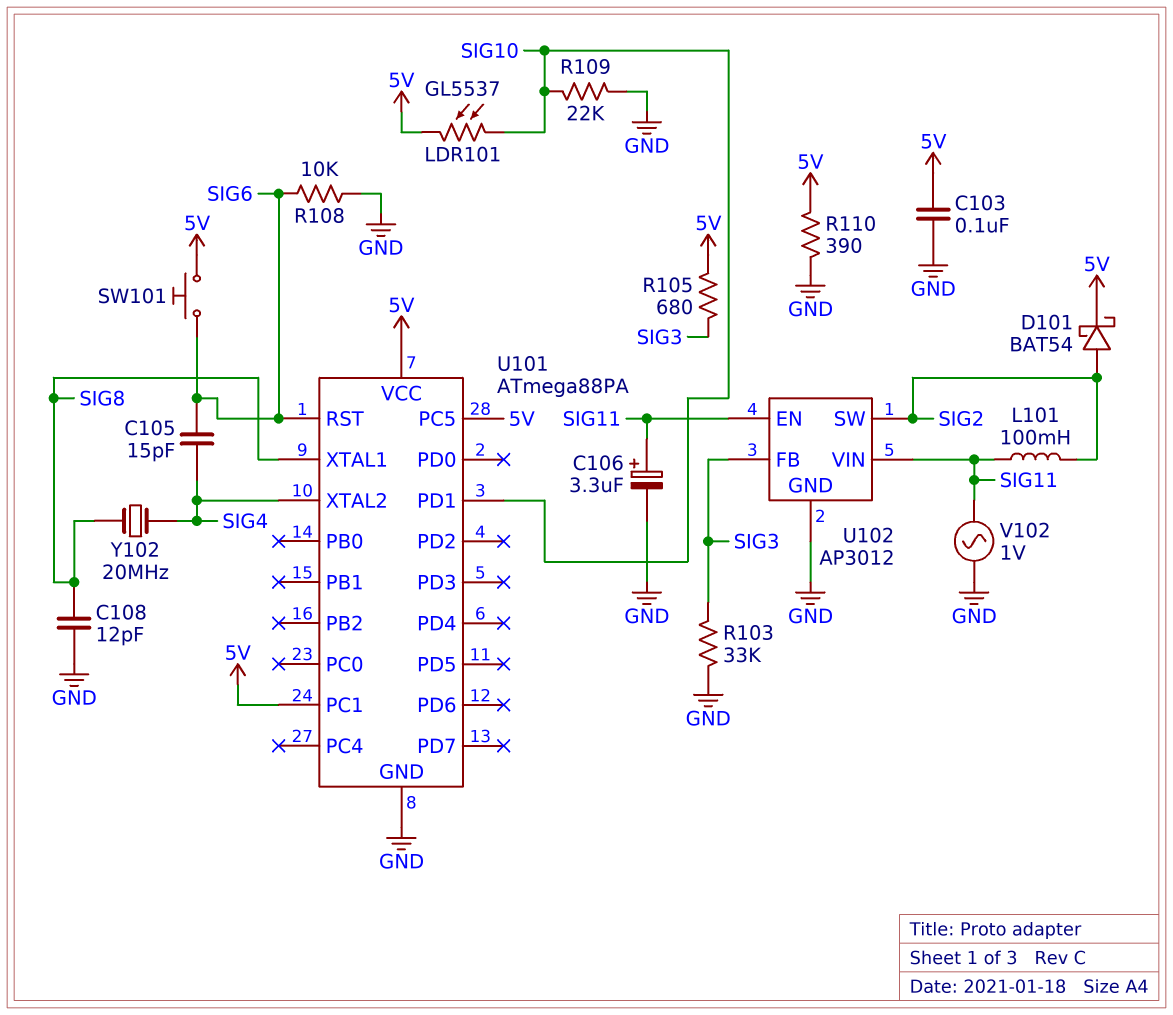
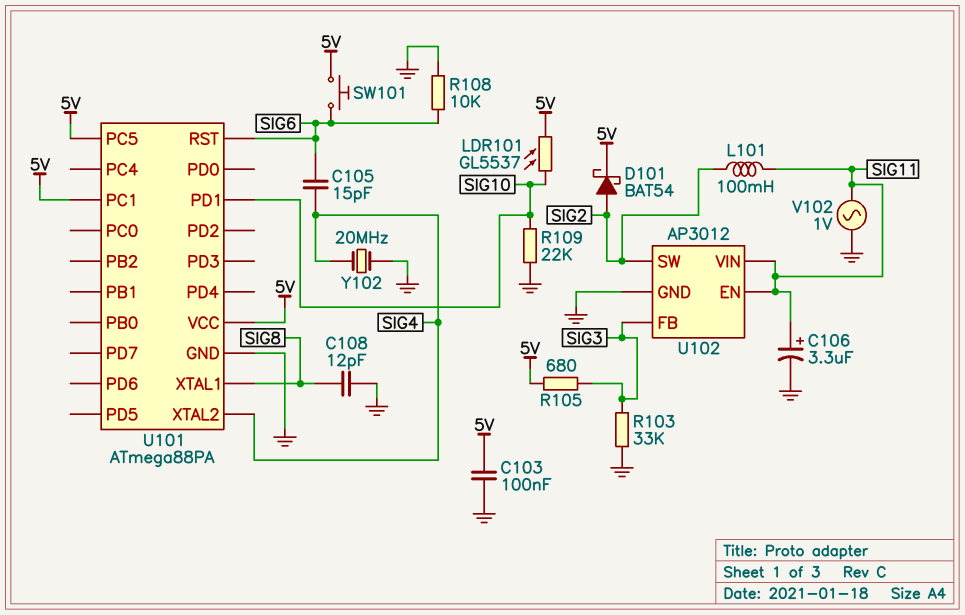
R110: 390 (5V, GND) -> none
Y102: 20MHz (SIG4, SIG8) -> 20MHz (GND, SIG4)

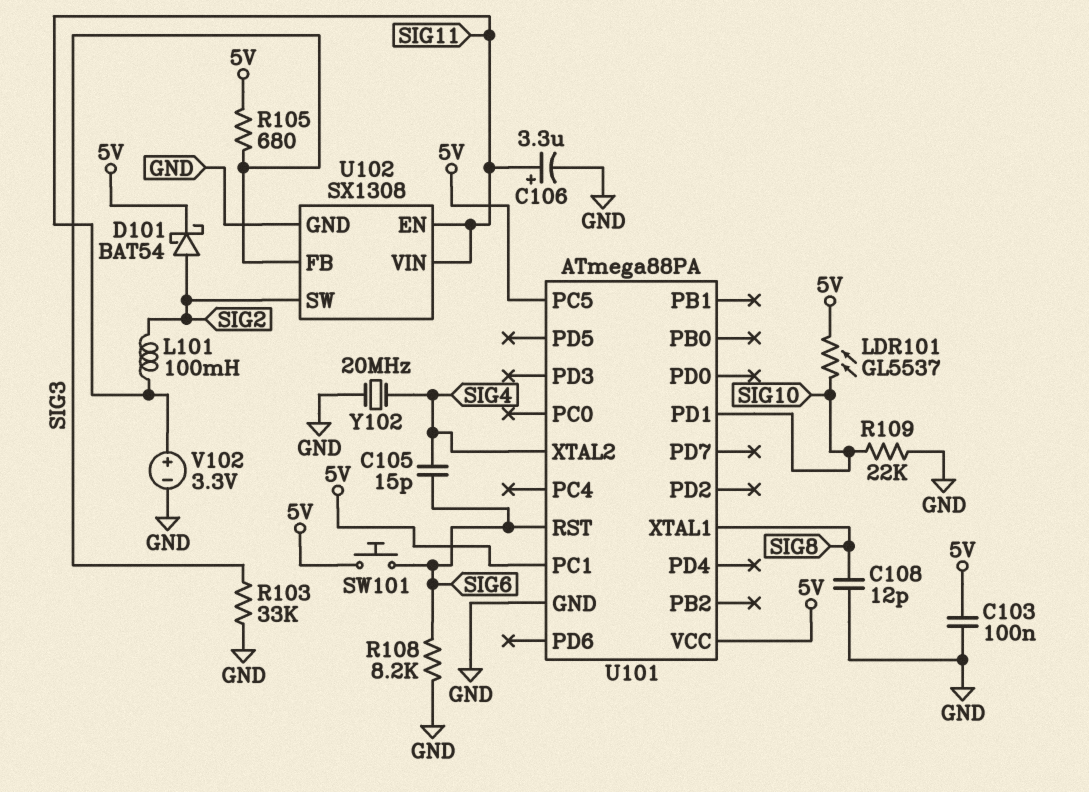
R108: 10k (GND, SIG6) -> 8.2k (GND, SIG6)
U102: AP3012 -> SX1308
V102: AC 1V (GND, SIG11) -> 3.3V (plus SIG11, minus GND)

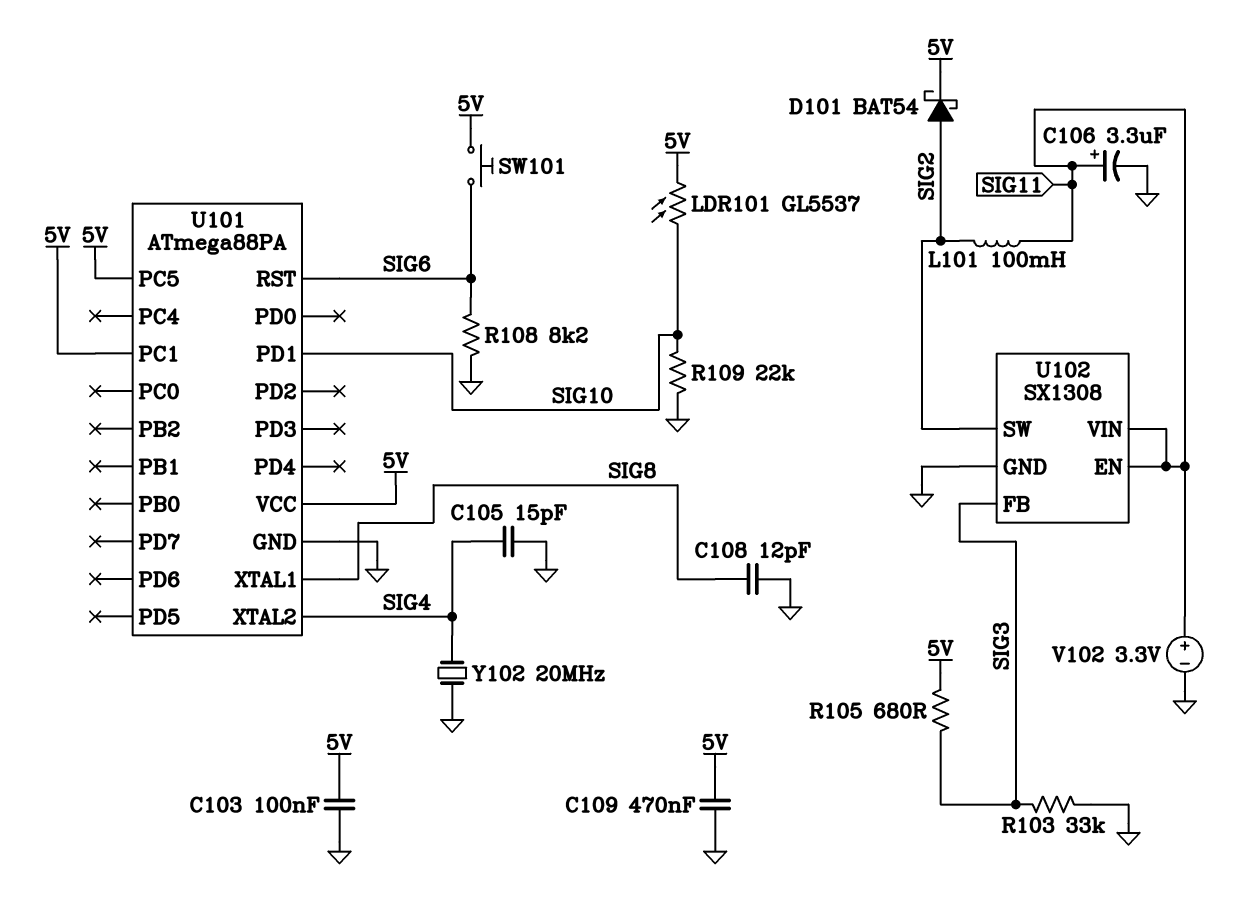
C105: 15pF (SIG4, SIG6) -> 15pF (GND, SIG4)
C109: none -> 470nF (5V, GND)

